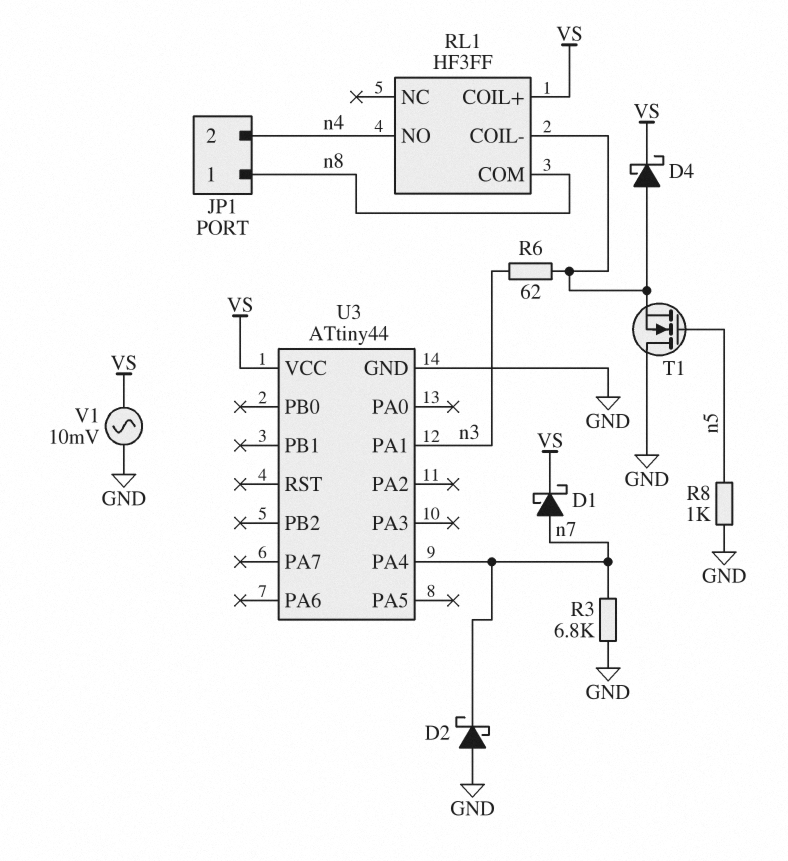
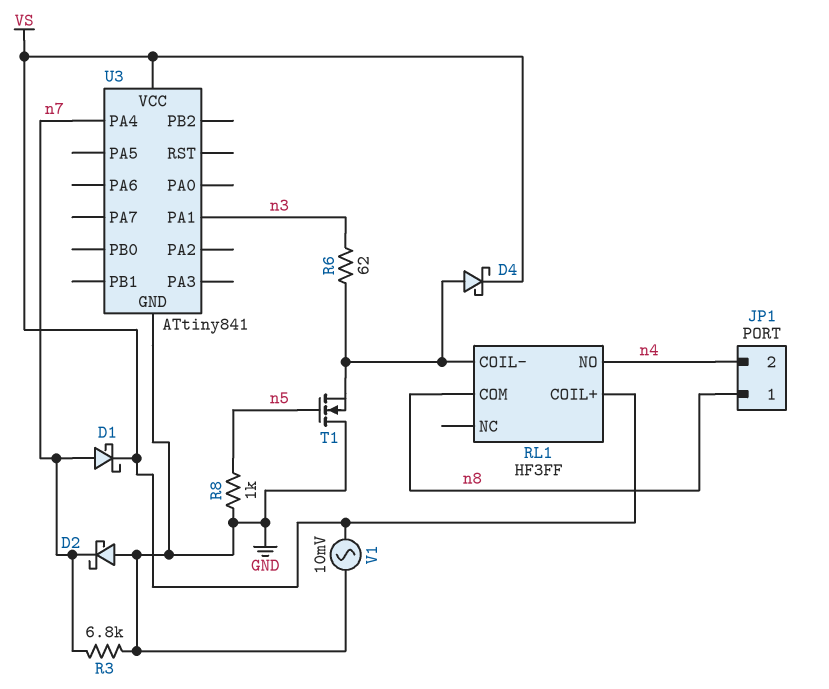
U3: ATtiny44 -> ATtiny841

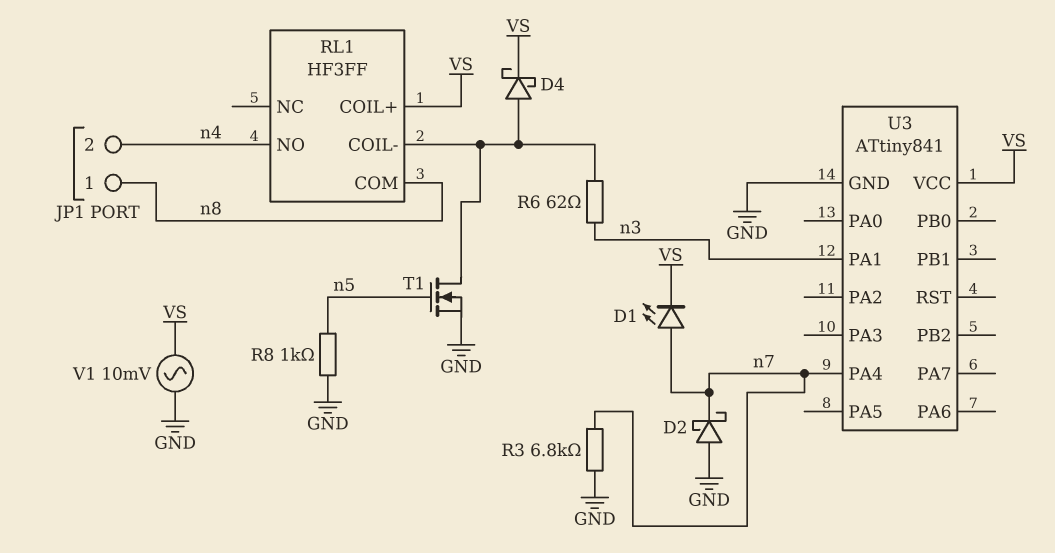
D1: schottky (A n7, K VS) -> LED (A n7, K VS)
T1: NMOS (G n5, D GND, S RL1/COIL-) -> NMOS (G n5, D RL1/COIL-, S GND)

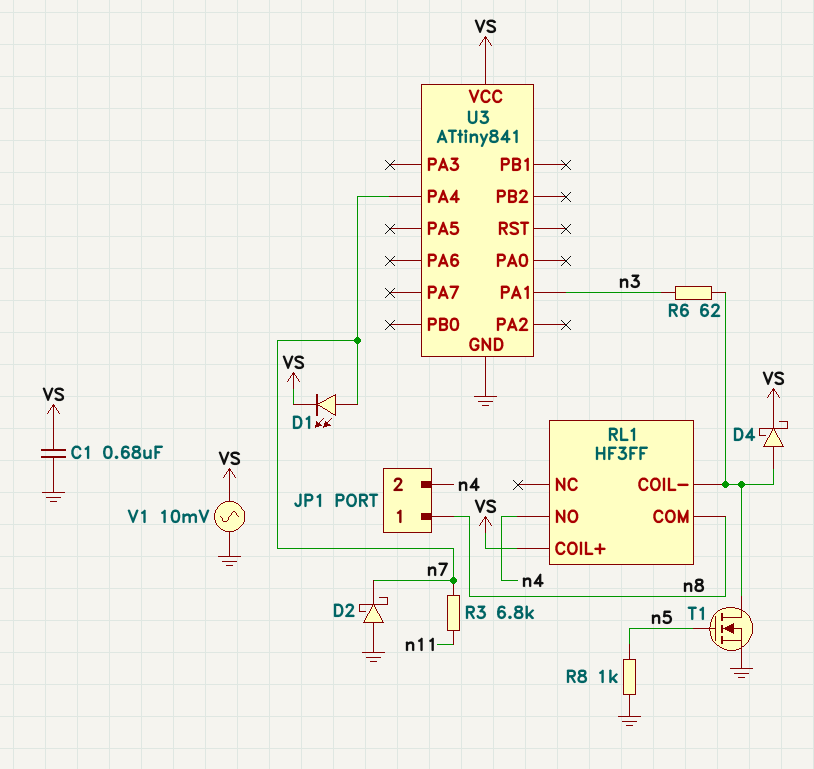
C1: none -> 680nF (GND, VS)
R3: 6.8k (GND, n7) -> 6.8k (n7, n11)

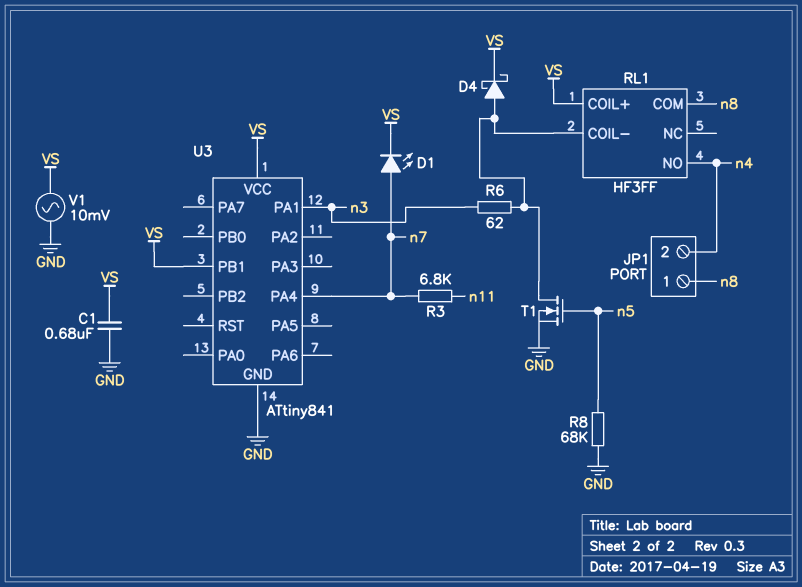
D2: schottky (A GND, K n7) -> none
R8: 1k (GND, n5) -> 68k (GND, n5)
U3 pin PB1: none -> VS

